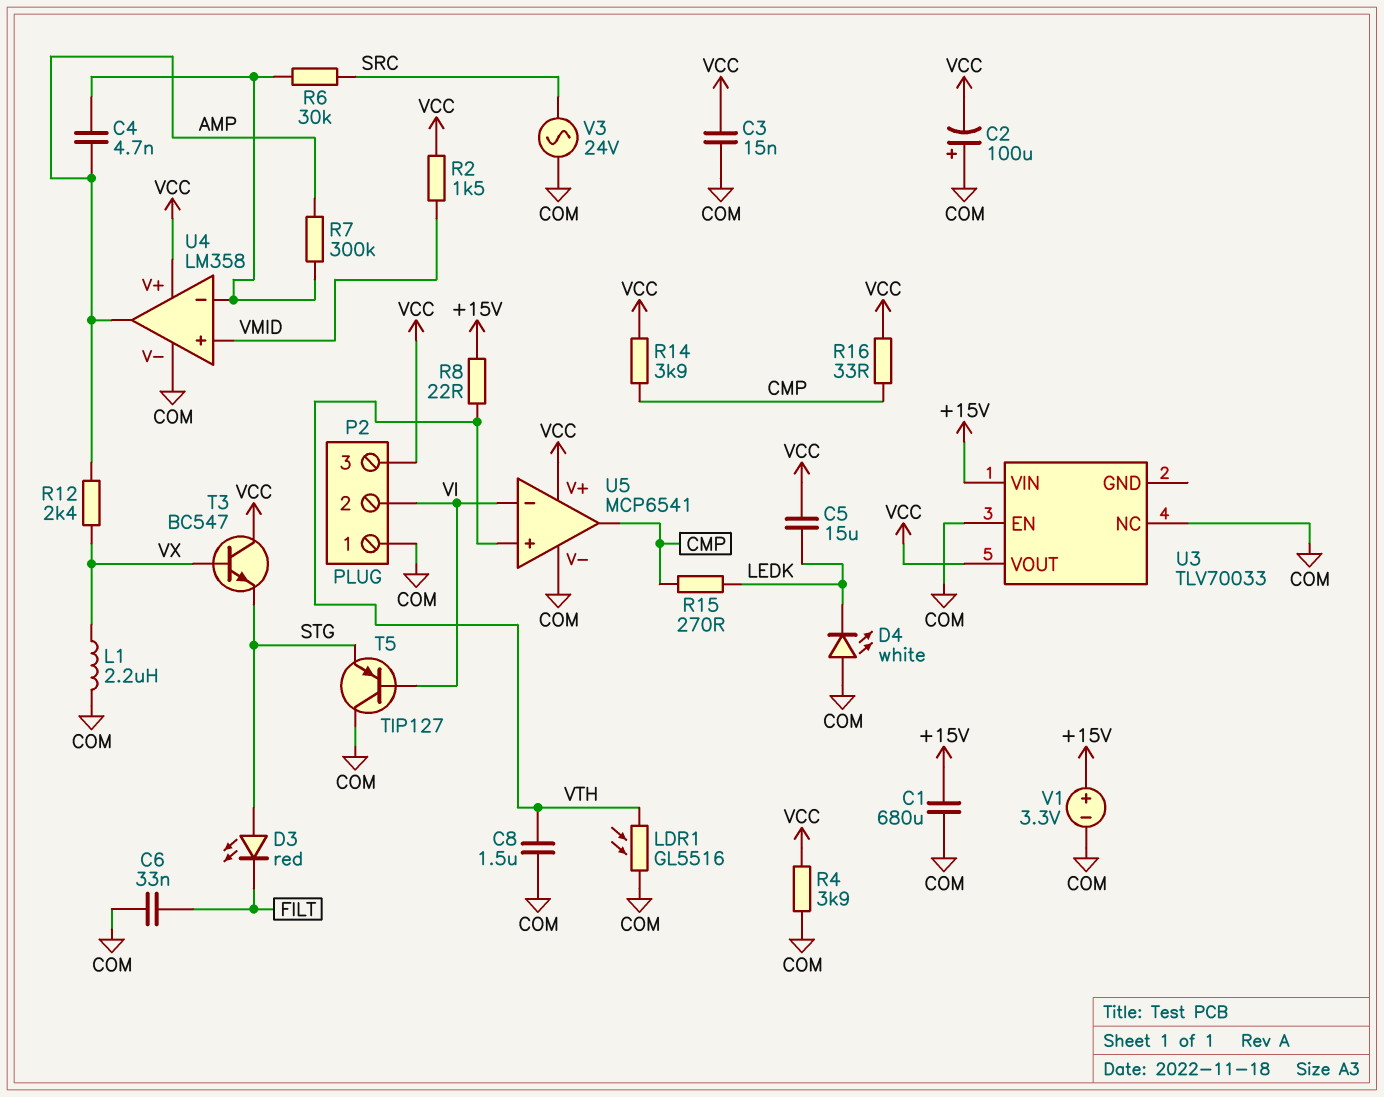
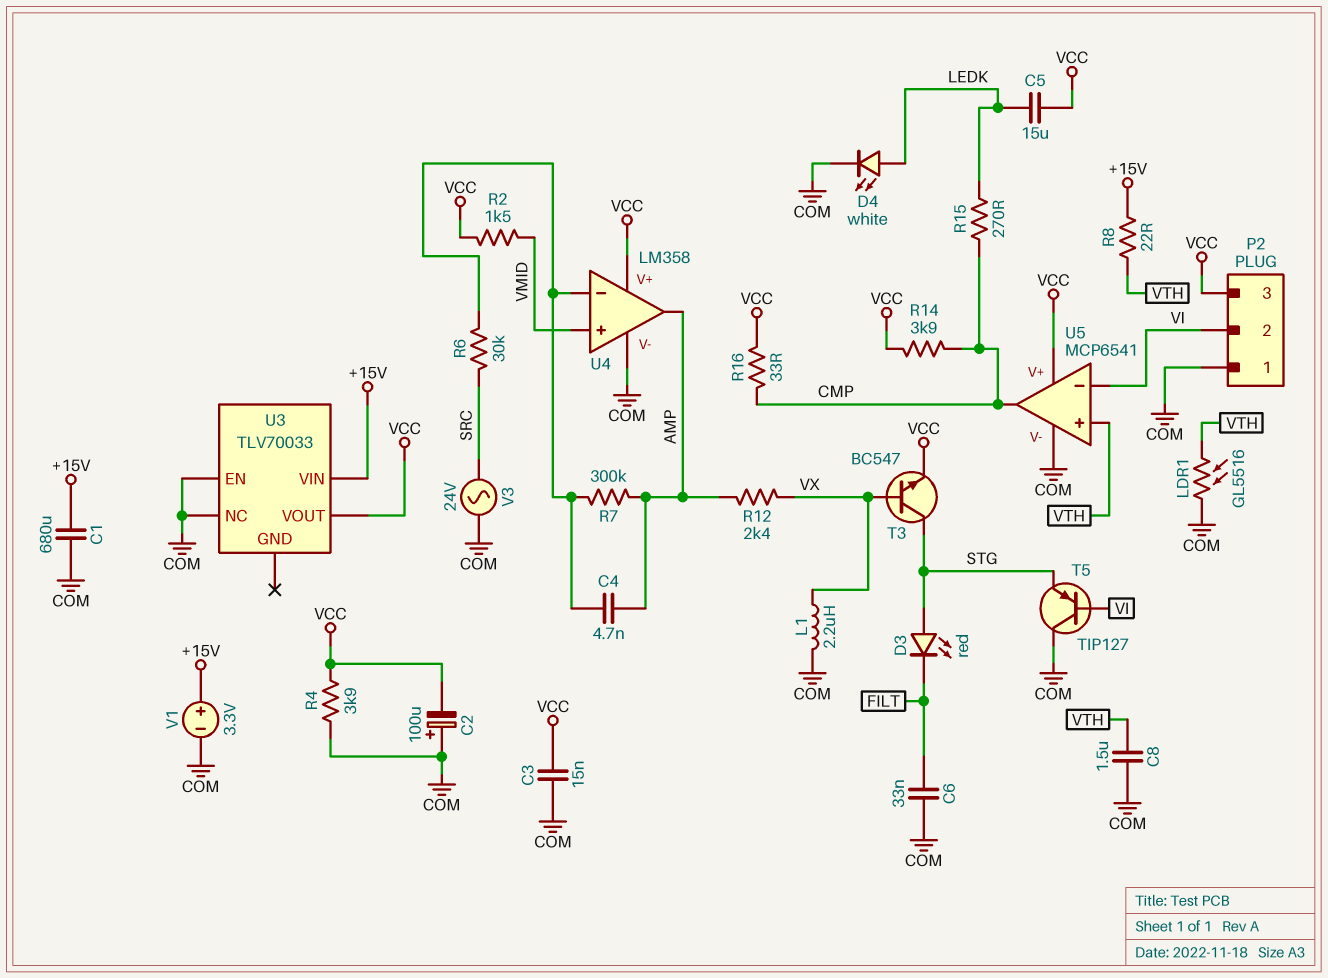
D4: LED white (A COM, K LEDK) -> LED white (A LEDK, K COM)
T3: NPN BC547 (B VX, C VCC, E STG) -> NPN BC547 (B VX, C STG, E VCC)

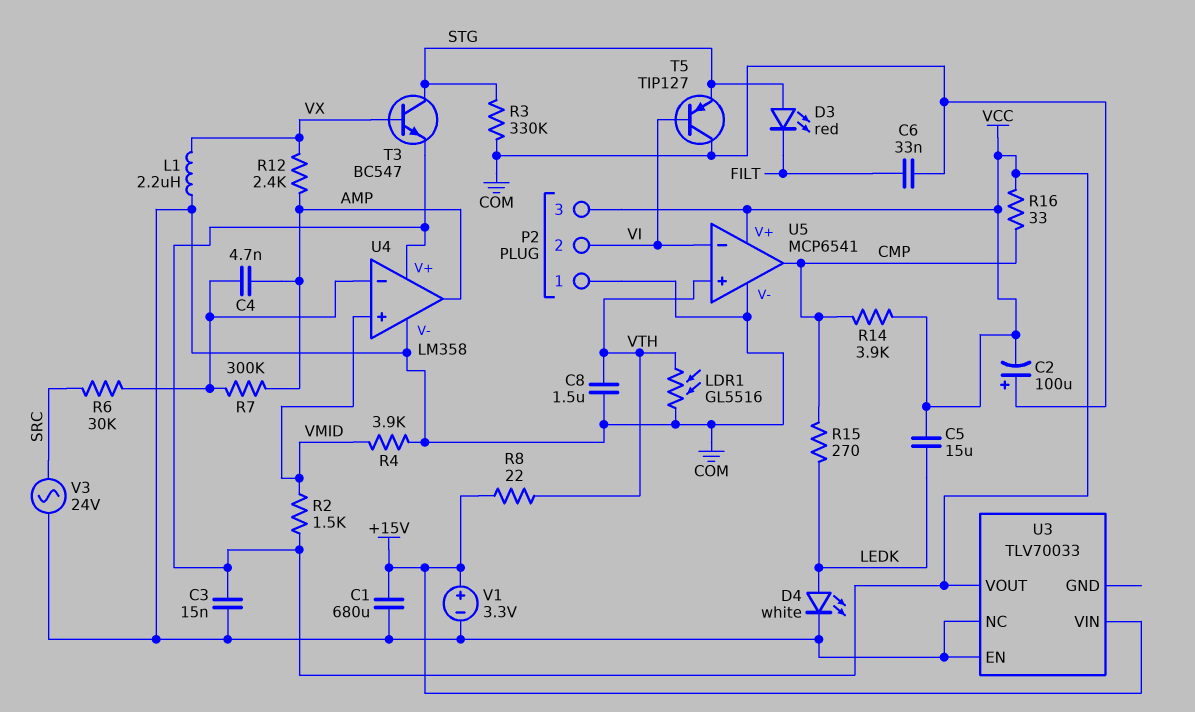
R3: none -> 330k (COM, STG)
R4: 3.9k (COM, VCC) -> 3.9k (COM, VMID)

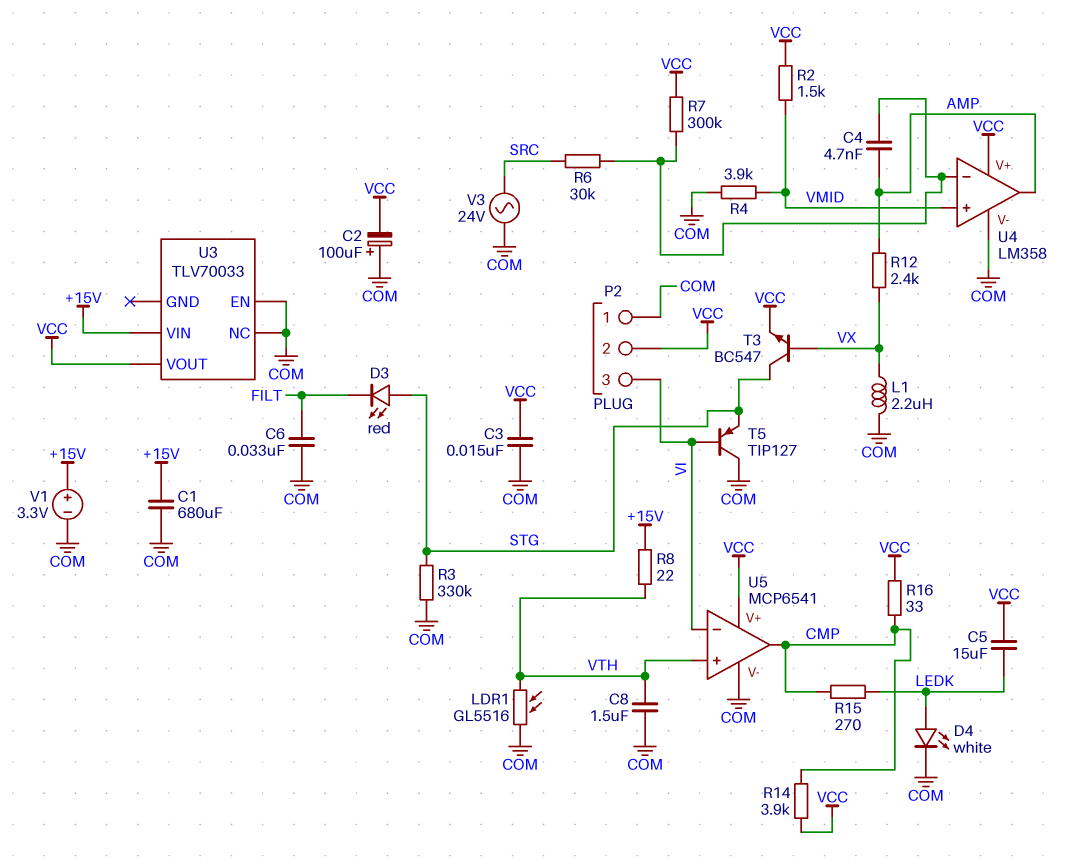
P2 pin 2: VI -> VCC
P2 pin 3: VCC -> VI
R7: 300k (AMP, U4/in-) -> 300k (U4/in-, VCC)

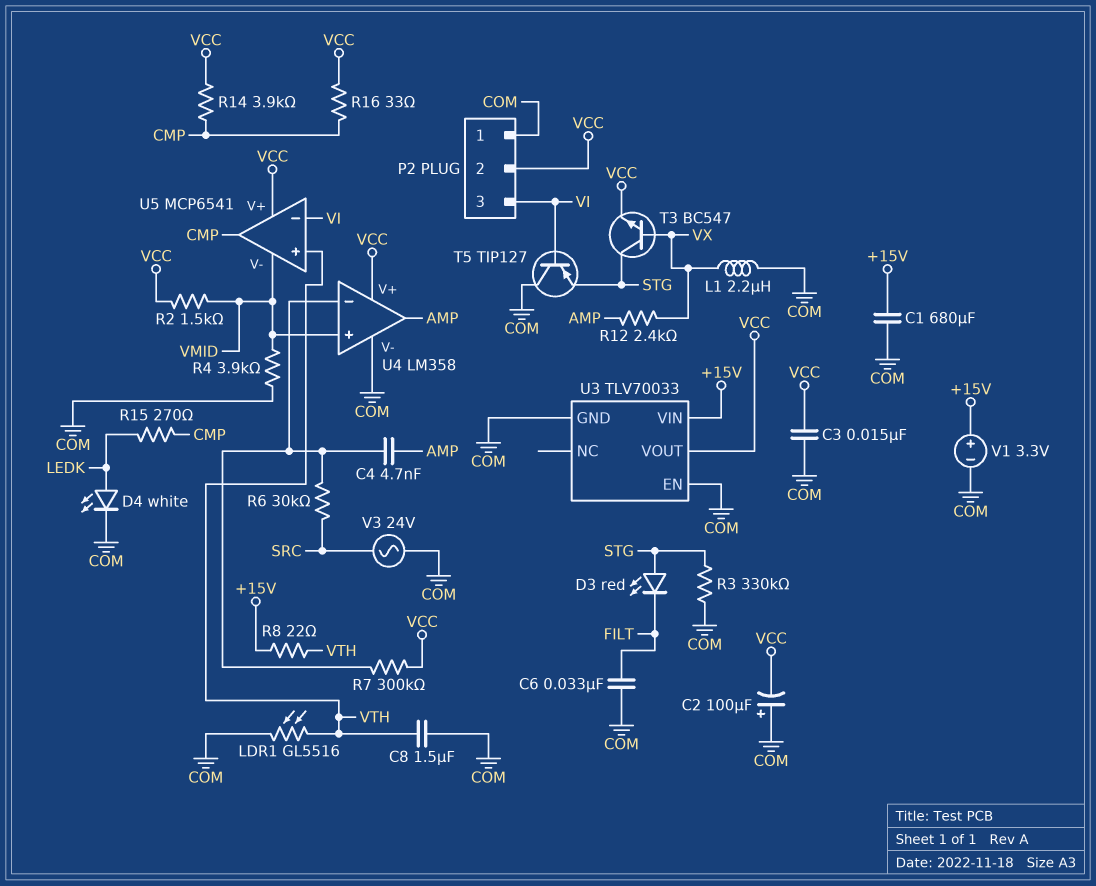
C5: 15uF (LEDK, VCC) -> none
U3 pin GND: none -> COM
U3 pin NC: COM -> none
U5 pin V-: COM -> VMID

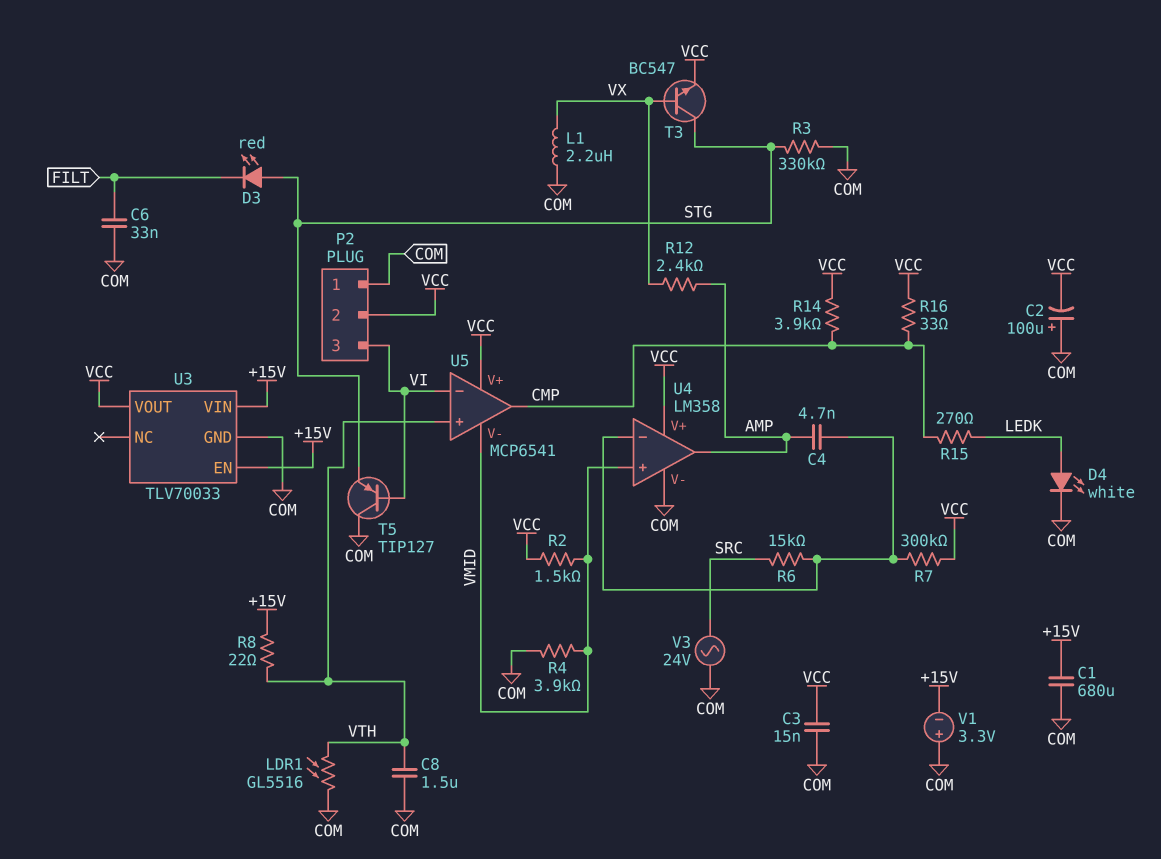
R6: 30k (SRC, U4/in-) -> 15k (SRC, U4/in-)
U3 pin EN: COM -> +15V
V1: 3.3V (plus +15V, minus COM) -> 3.3V (plus COM, minus +15V)

